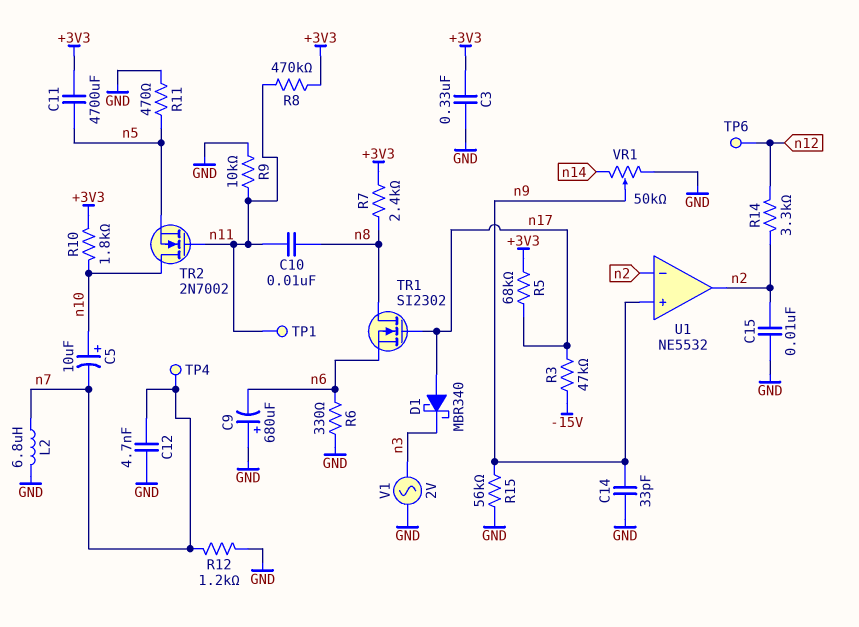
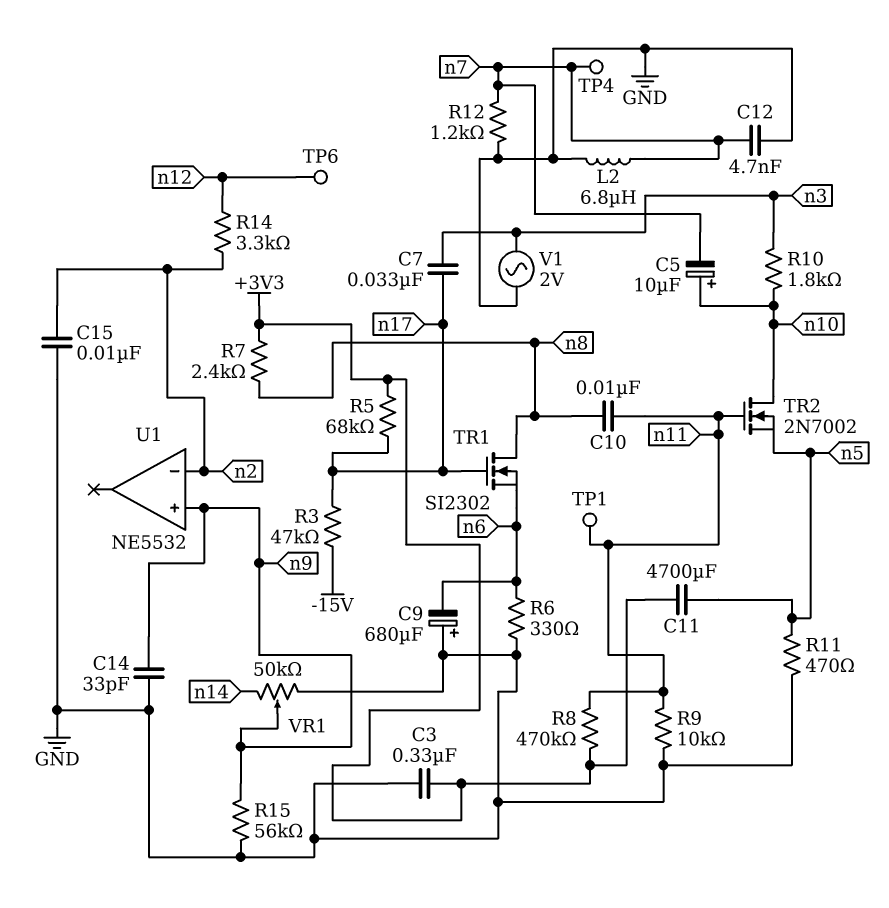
C7: none -> 33nF (n3, n17)
D1: schottky MBR340 (A n17, K n3) -> none
R10: 1.8k (+3V3, n10) -> 1.8k (n3, n10)
U1 pin out: n2 -> none

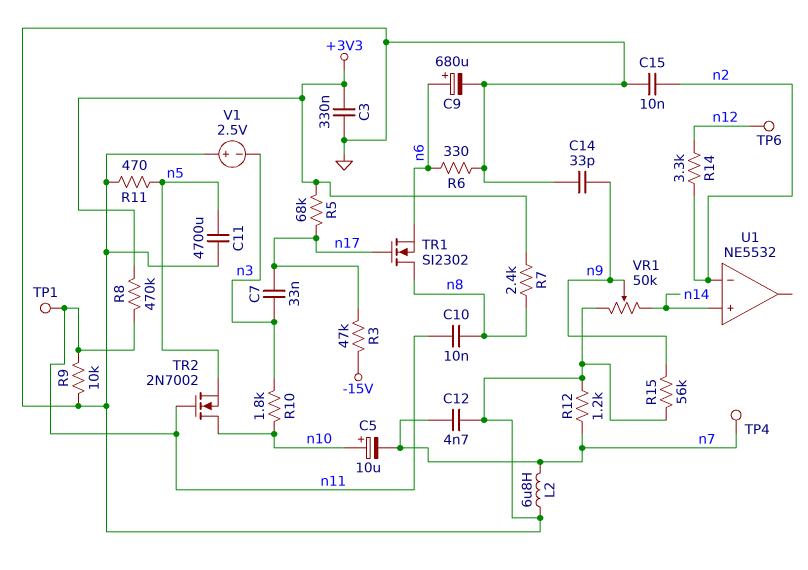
C9: 680uF (plus GND, minus n6) -> 680uF (plus n6, minus GND)
C11: 4700uF (+3V3, n5) -> 4700uF (GND, n5)
U1 pin in+: n9 -> n14
V1: AC 2V (GND, n3) -> 2.5V (plus GND, minus n3)

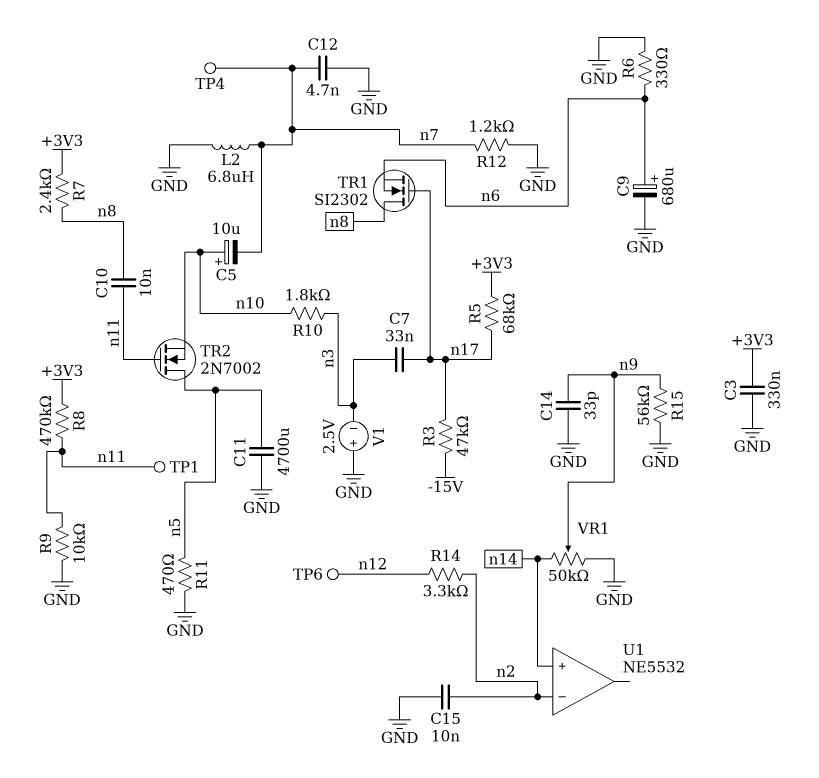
TR2: NMOS 2N7002 (G n11, D n10, S n5) -> NMOS 2N7002 (G n11, D n5, S n10)

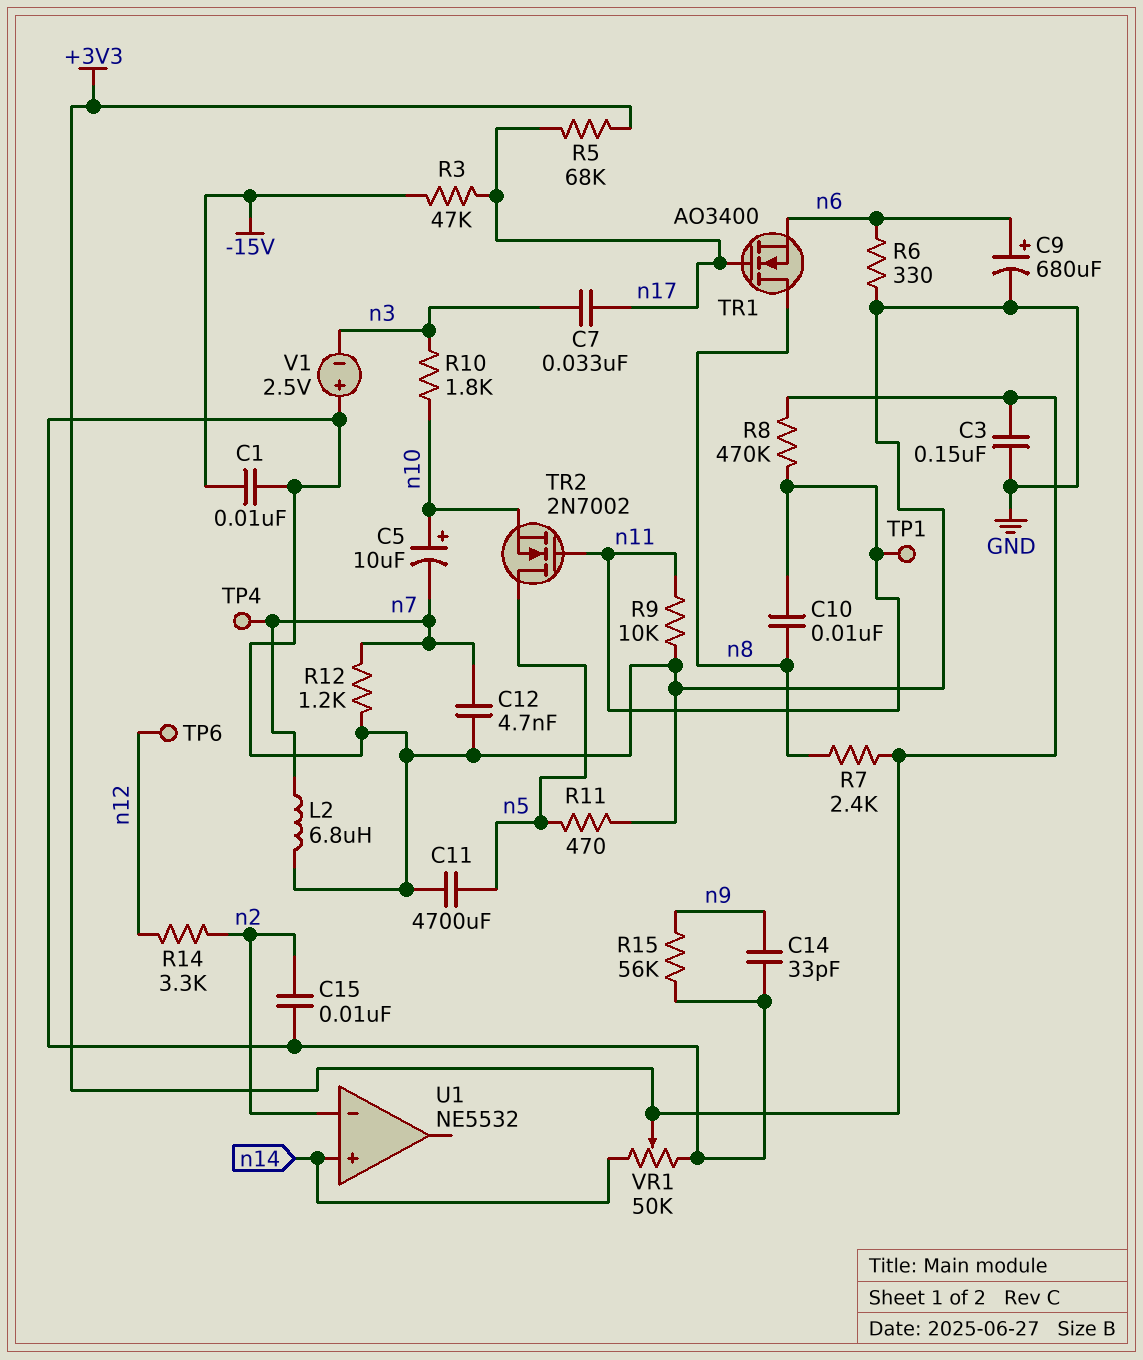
C1: none -> 10nF (-15V, GND)
C3: 330nF (+3V3, GND) -> 150nF (+3V3, GND)
TR1: NMOS SI2302 (G n17, D n8, S n6) -> NMOS AO3400 (G n17, D n8, S n6)
VR1: 50k (GND, n14, wiper n9) -> 50k (GND, n14, wiper +3V3)

